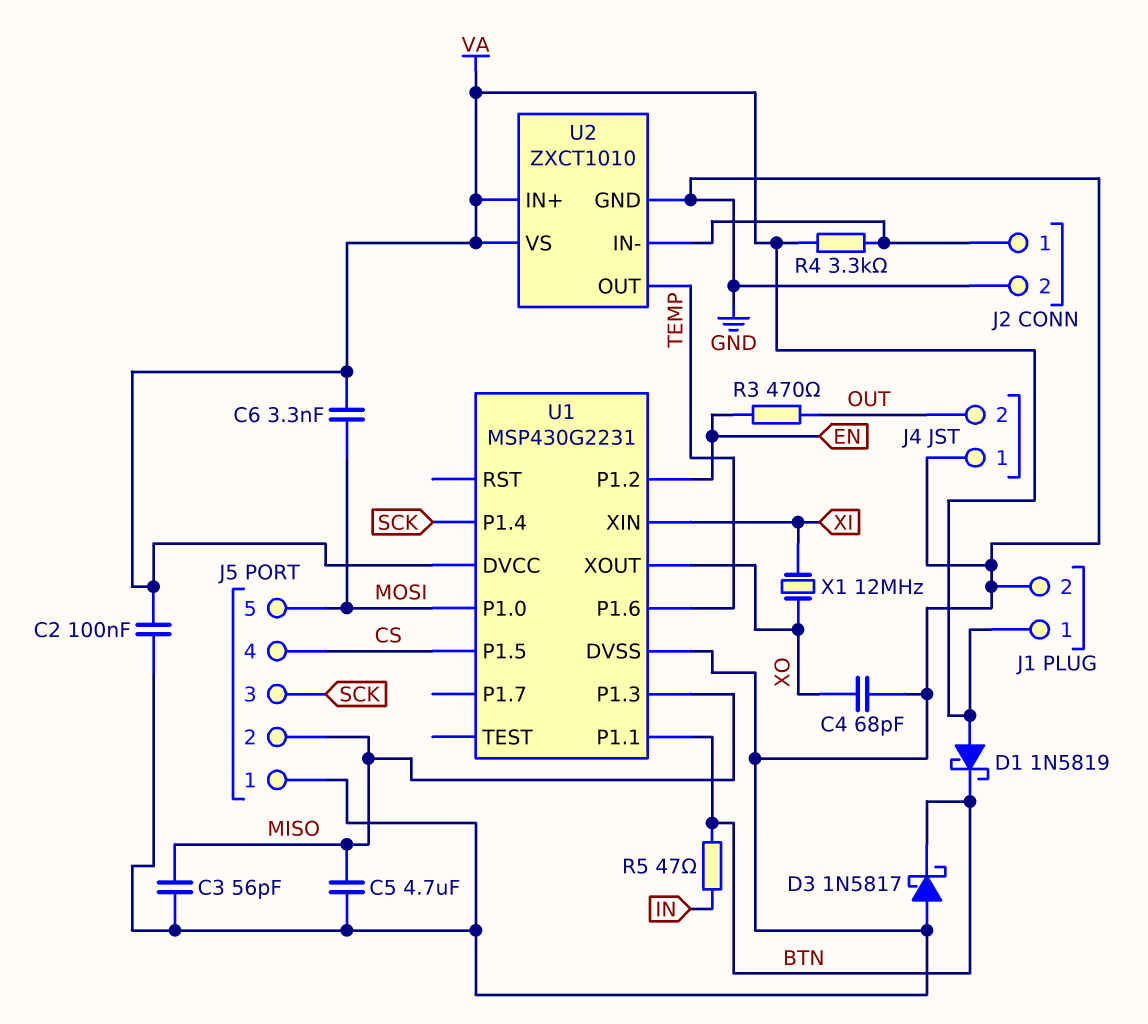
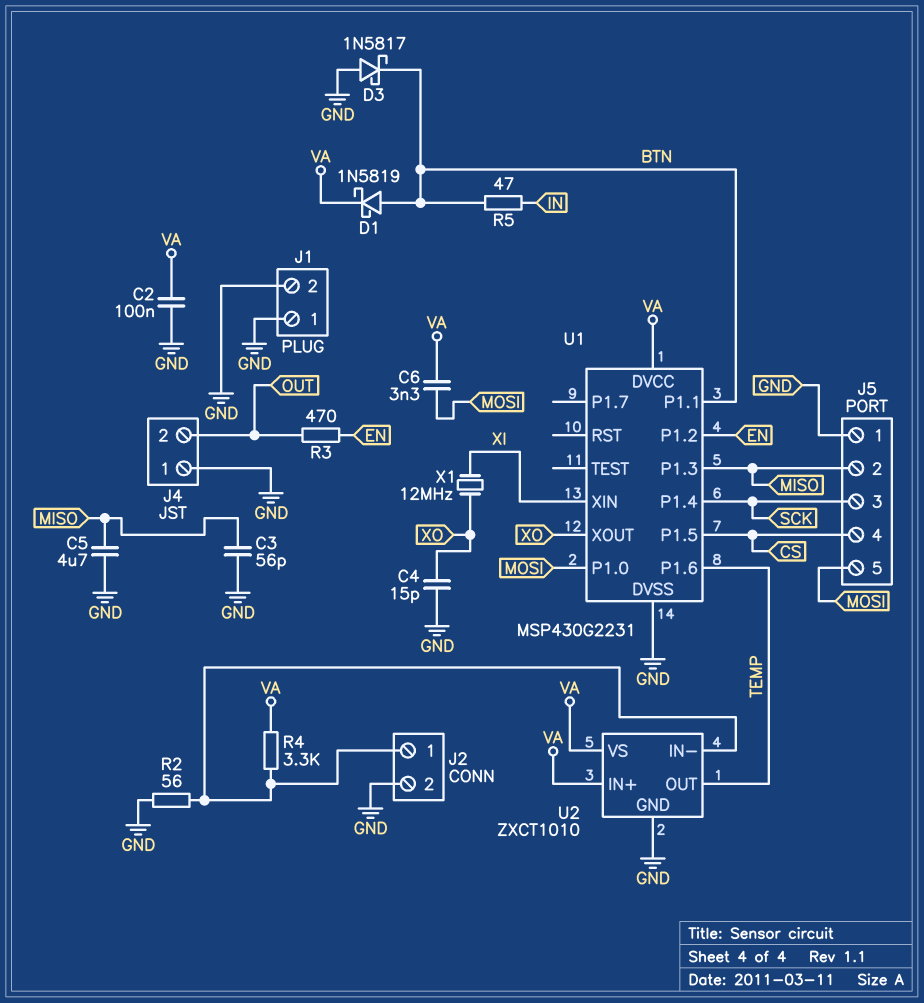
C4: 68pF (GND, XO) -> 15pF (GND, XO)
D1: schottky 1N5819 (A VA, K BTN) -> schottky 1N5819 (A BTN, K VA)
J1 pin 1: VA -> GND
R2: none -> 56 (GND, J2/1)

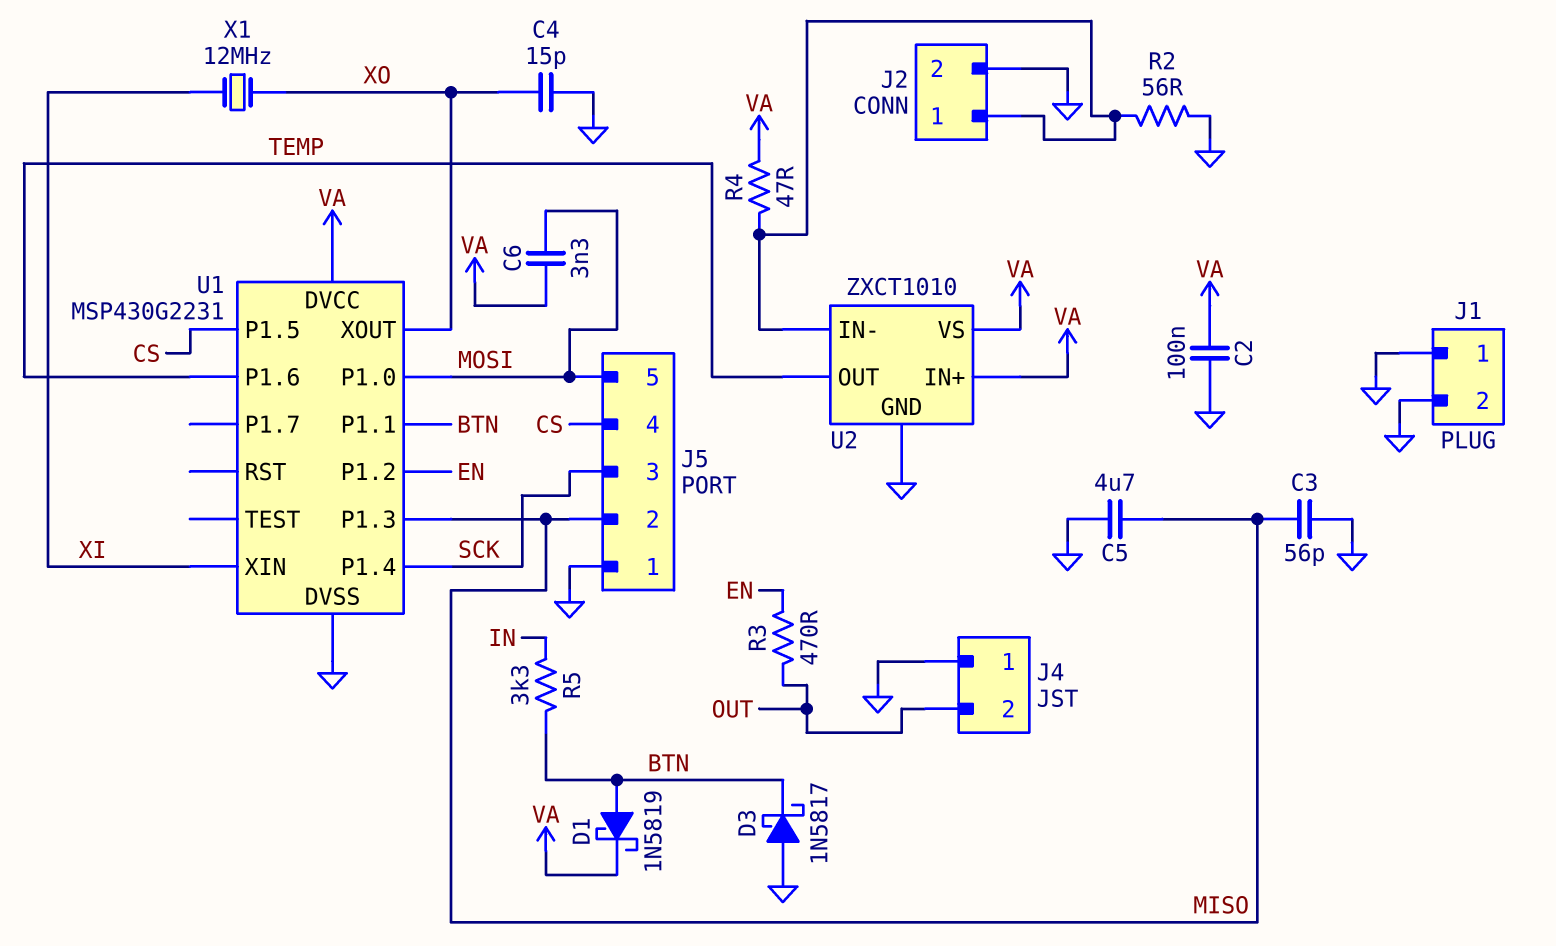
R4: 3.3k (J2/1, VA) -> 47 (J2/1, VA)
R5: 47 (BTN, IN) -> 3.3k (BTN, IN)

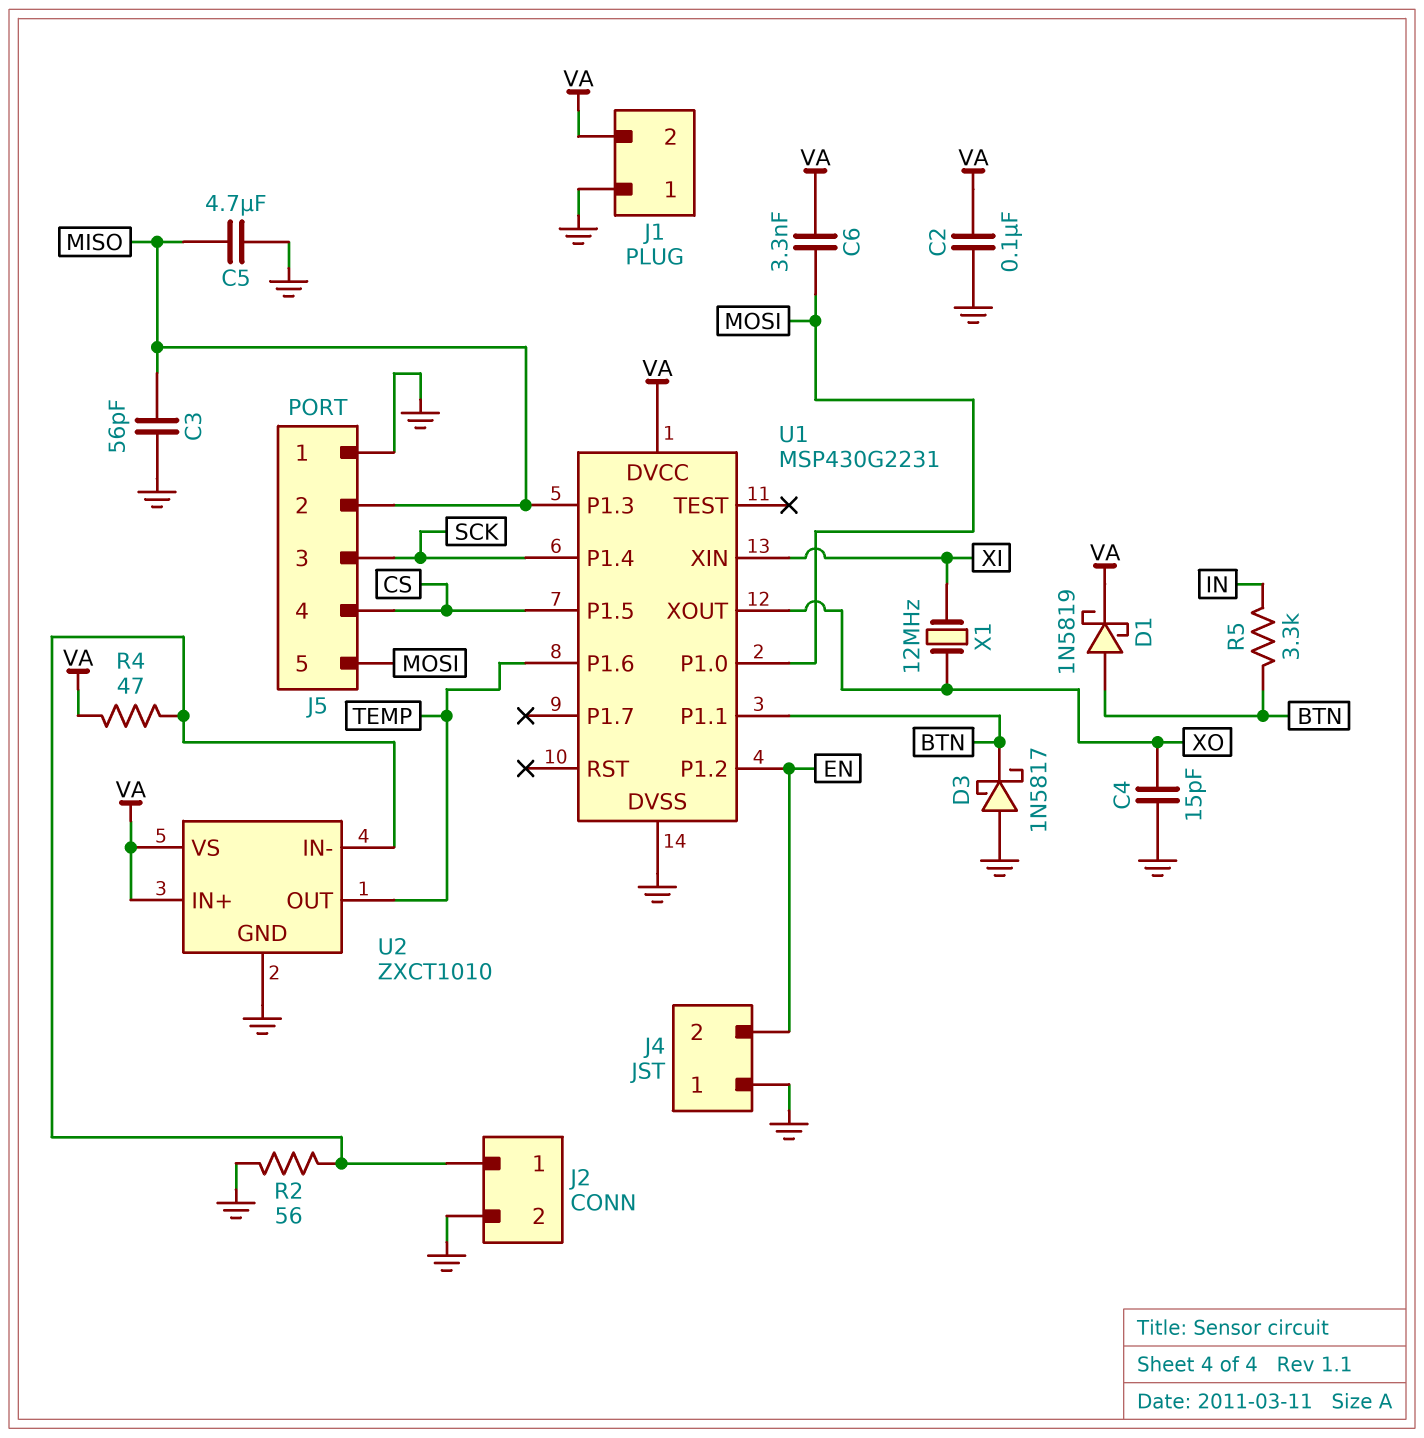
J1 pin 2: GND -> VA
J4 pin 2: OUT -> EN
R3: 470 (EN, OUT) -> none

